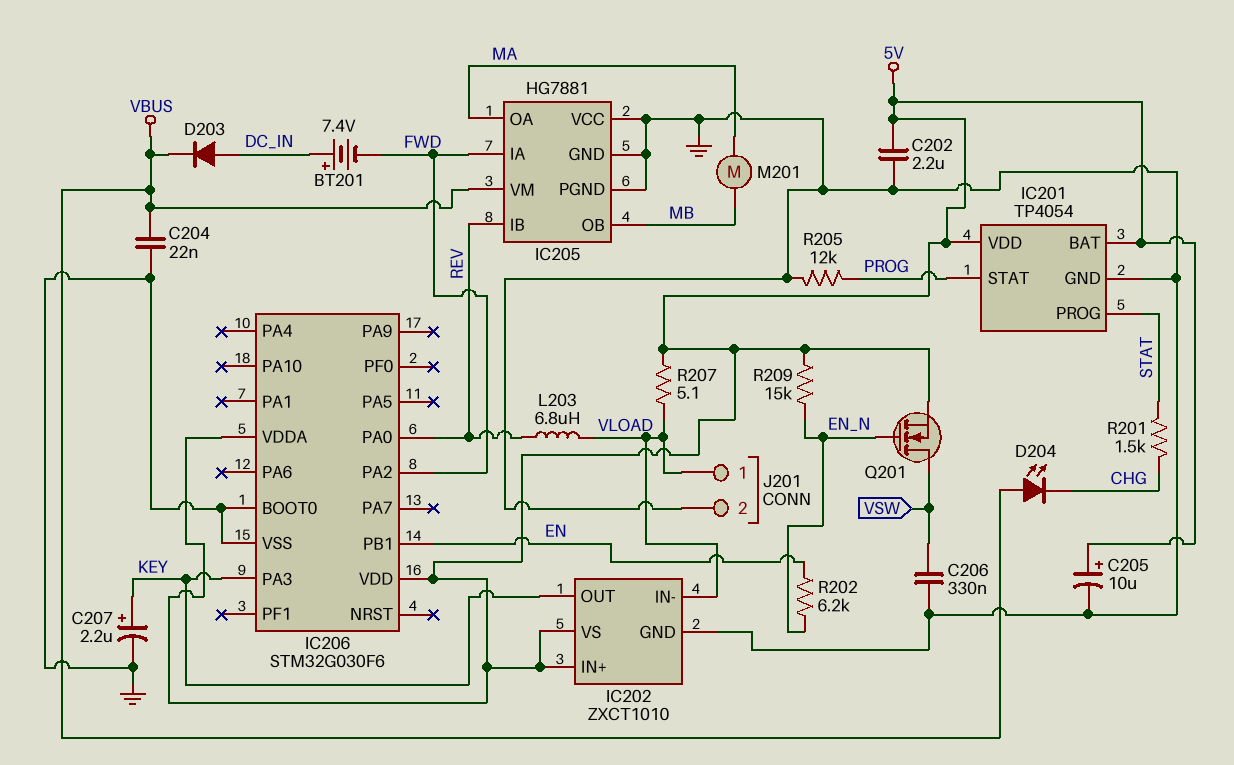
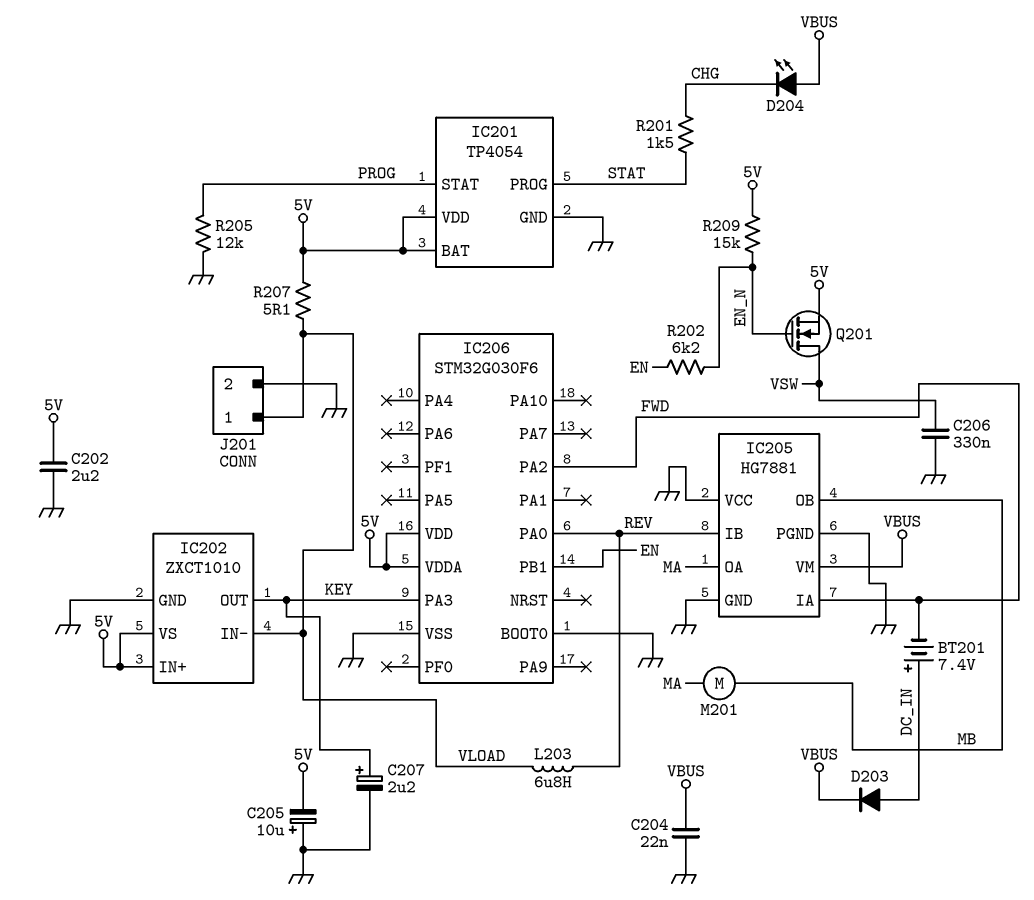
C205: 10uF (plus 5V, minus GND) -> 10uF (plus GND, minus 5V)

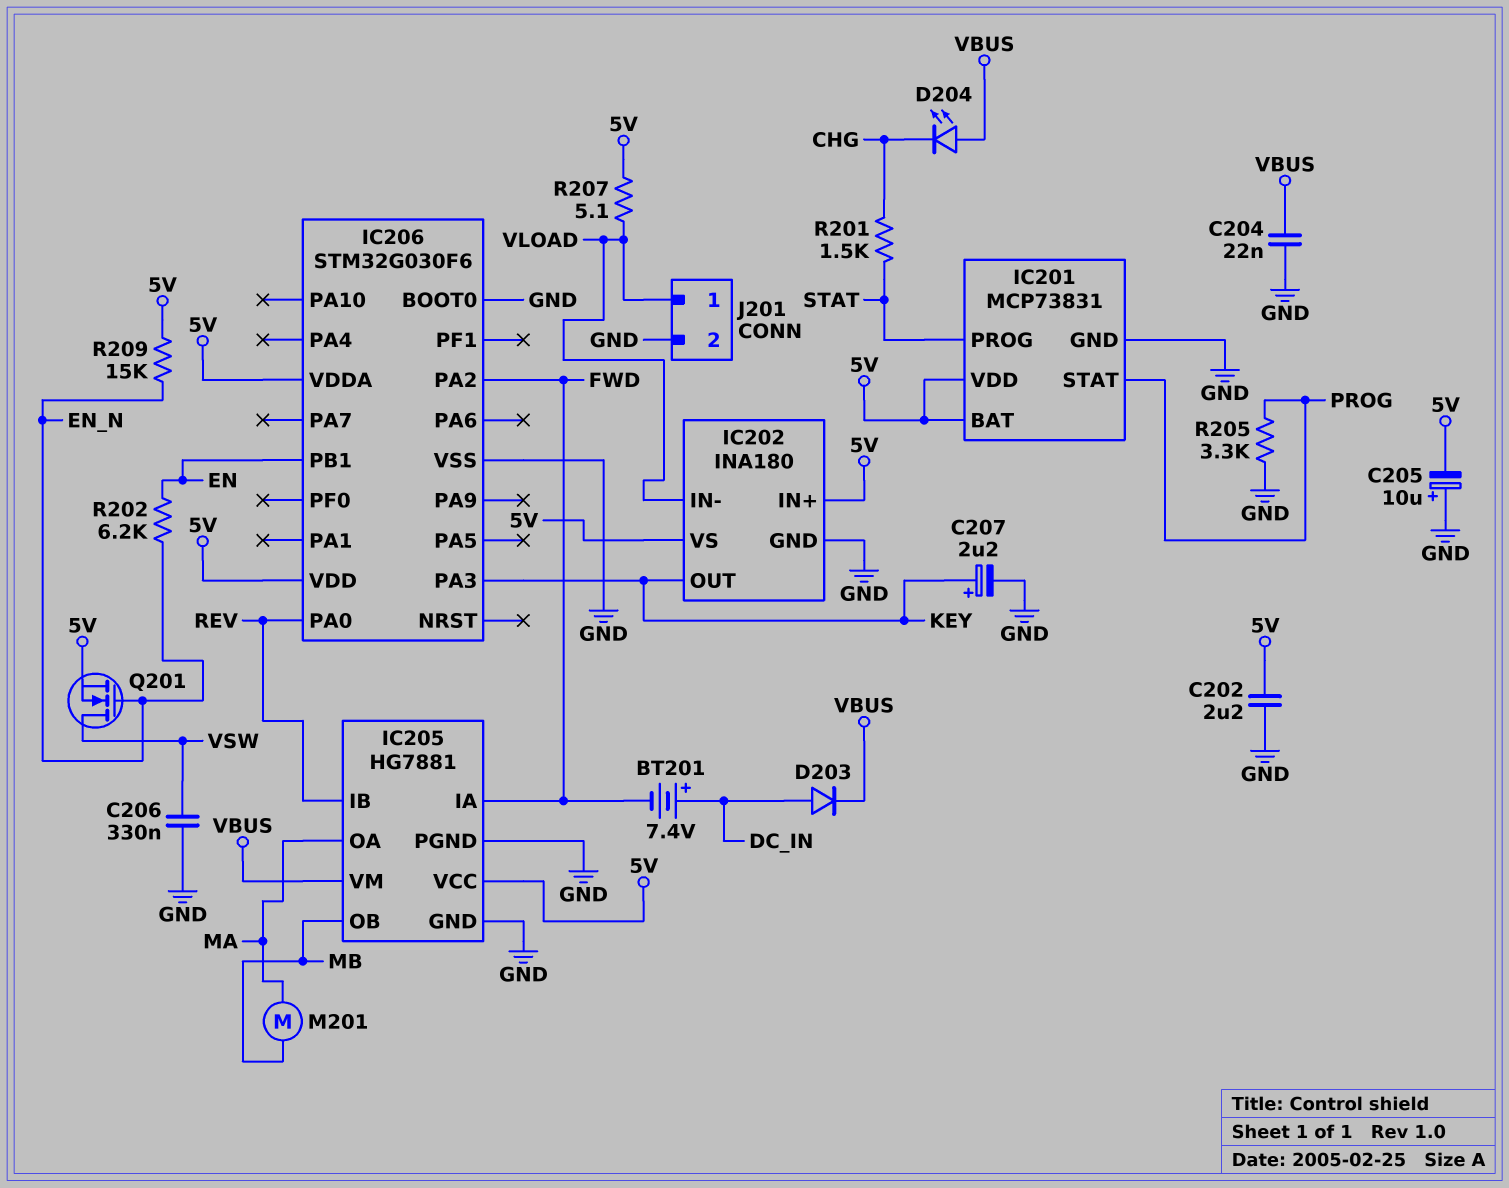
IC201: TP4054 -> MCP73831
IC202: ZXCT1010 -> INA180
IC205 pin VCC: GND -> 5V
L203: 6.8uH (REV, VLOAD) -> none
R205: 12k (GND, PROG) -> 3.3k (GND, PROG)

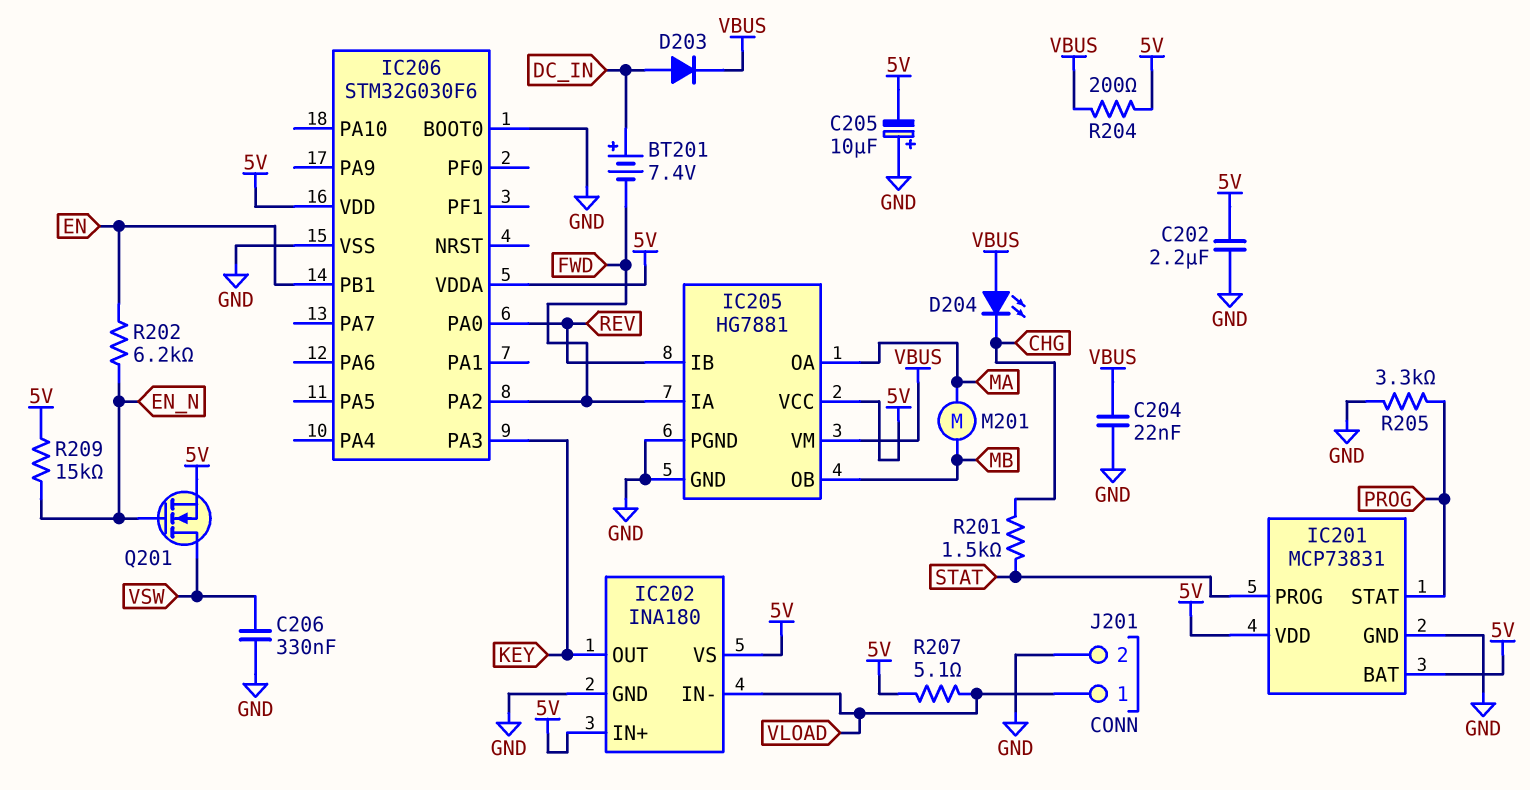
C207: 2.2uF (plus KEY, minus GND) -> none
R204: none -> 200 (5V, VBUS)

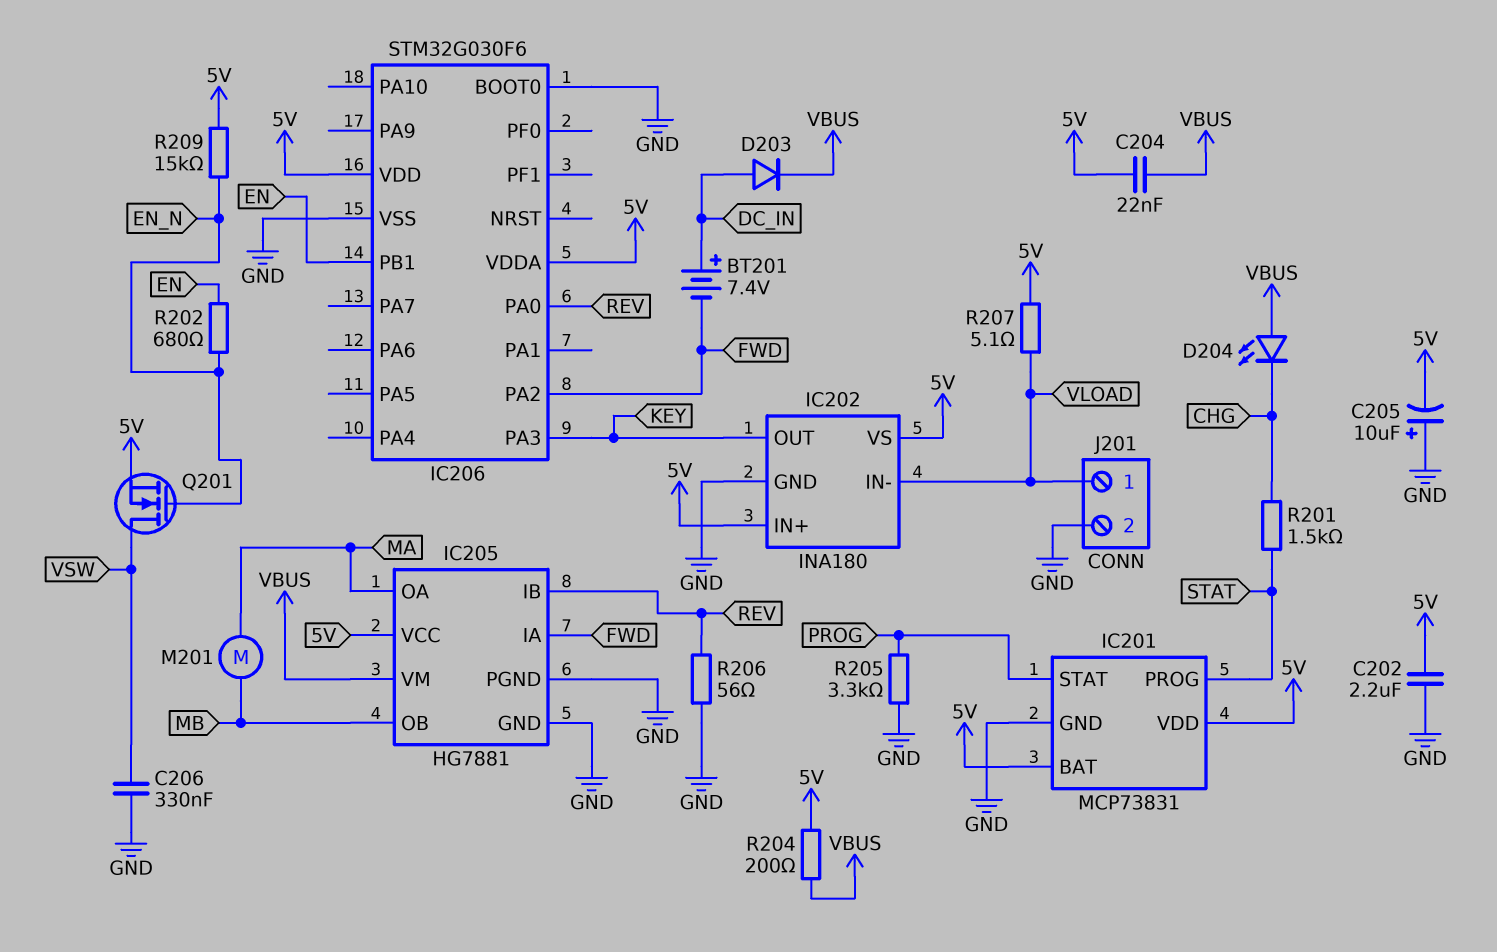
C204: 22nF (GND, VBUS) -> 22nF (5V, VBUS)
R202: 6.2k (EN, EN_N) -> 680 (EN, EN_N)
R206: none -> 56 (GND, REV)

